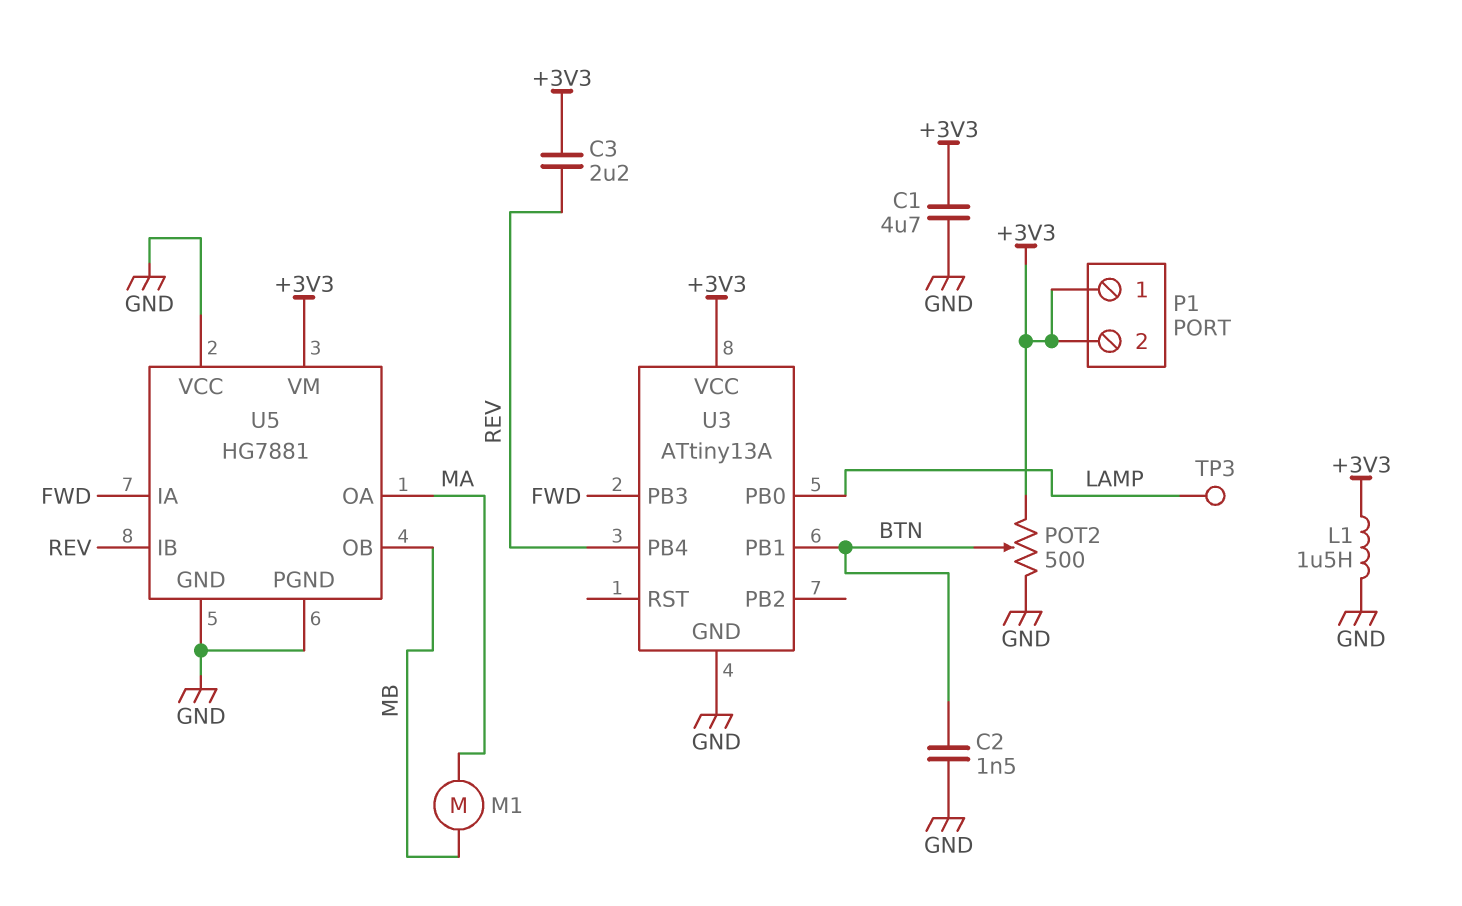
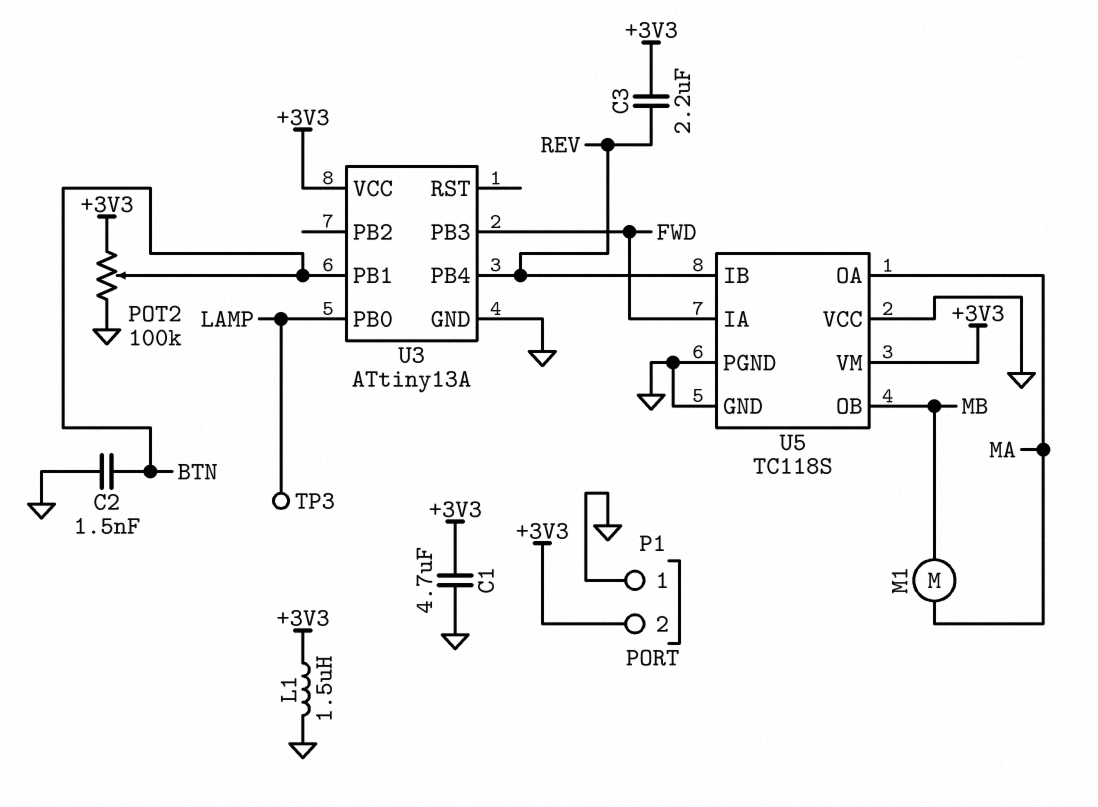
P1 pin 1: +3V3 -> GND
POT2: 500 (+3V3, GND, wiper BTN) -> 100k (+3V3, GND, wiper BTN)
U5: HG7881 -> TC118S

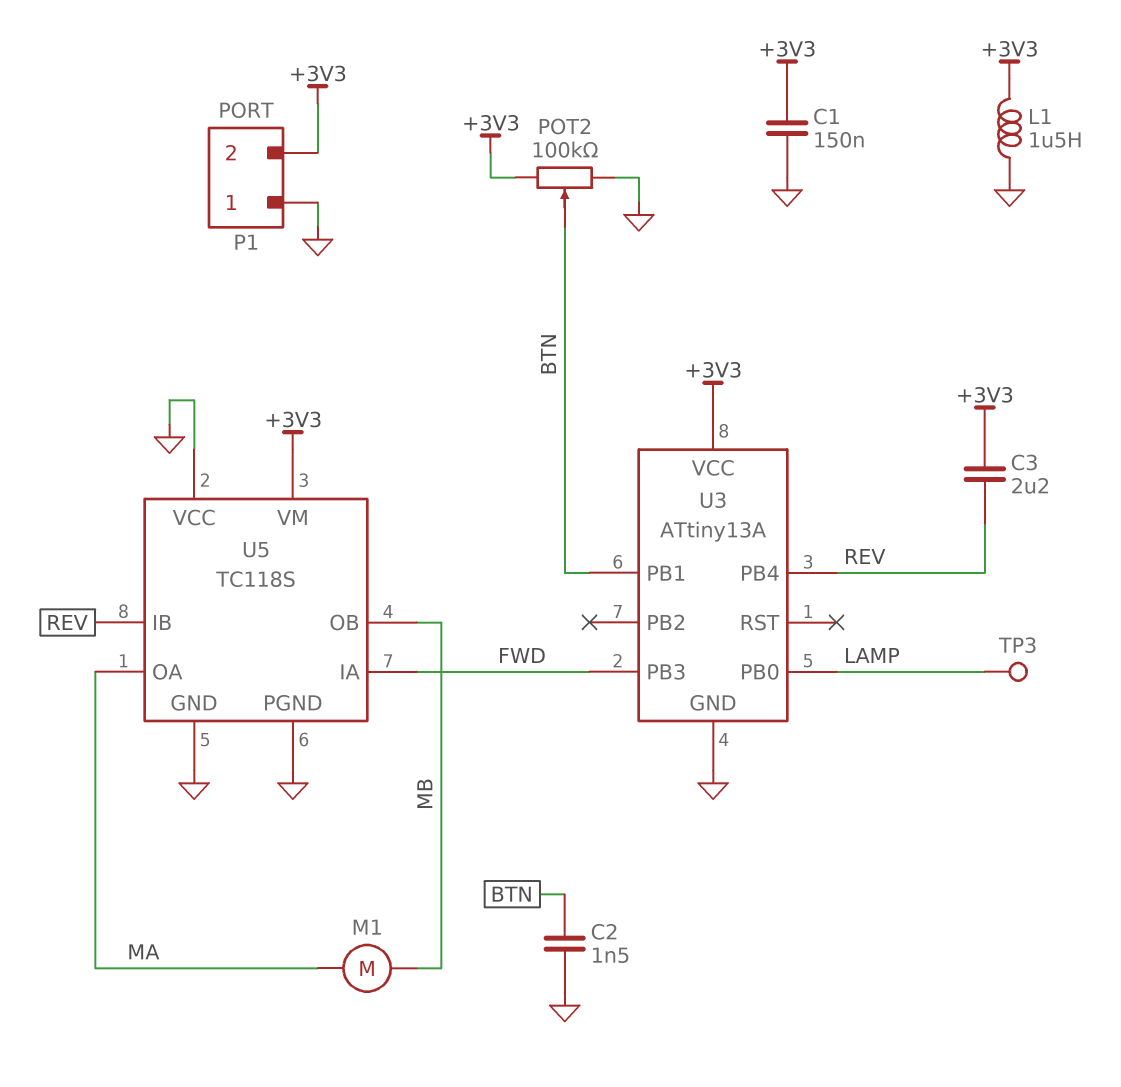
C1: 4.7uF (+3V3, GND) -> 150nF (+3V3, GND)

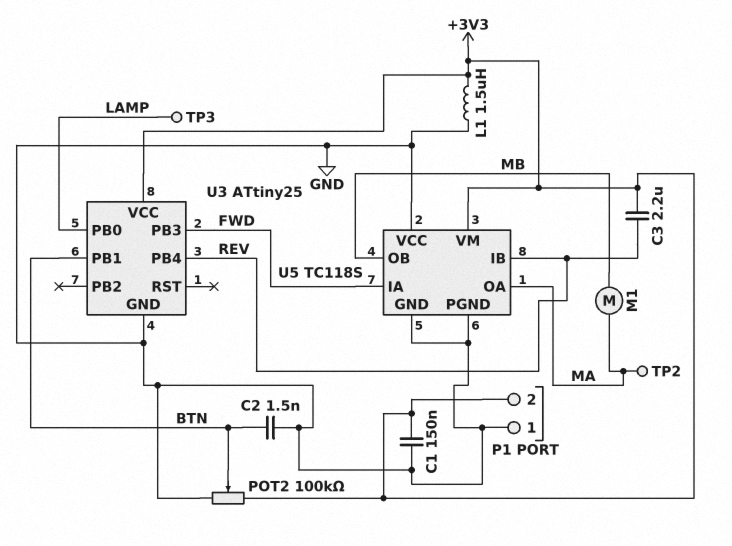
TP2: none -> test point (MA)
U3: ATtiny13A -> ATtiny25

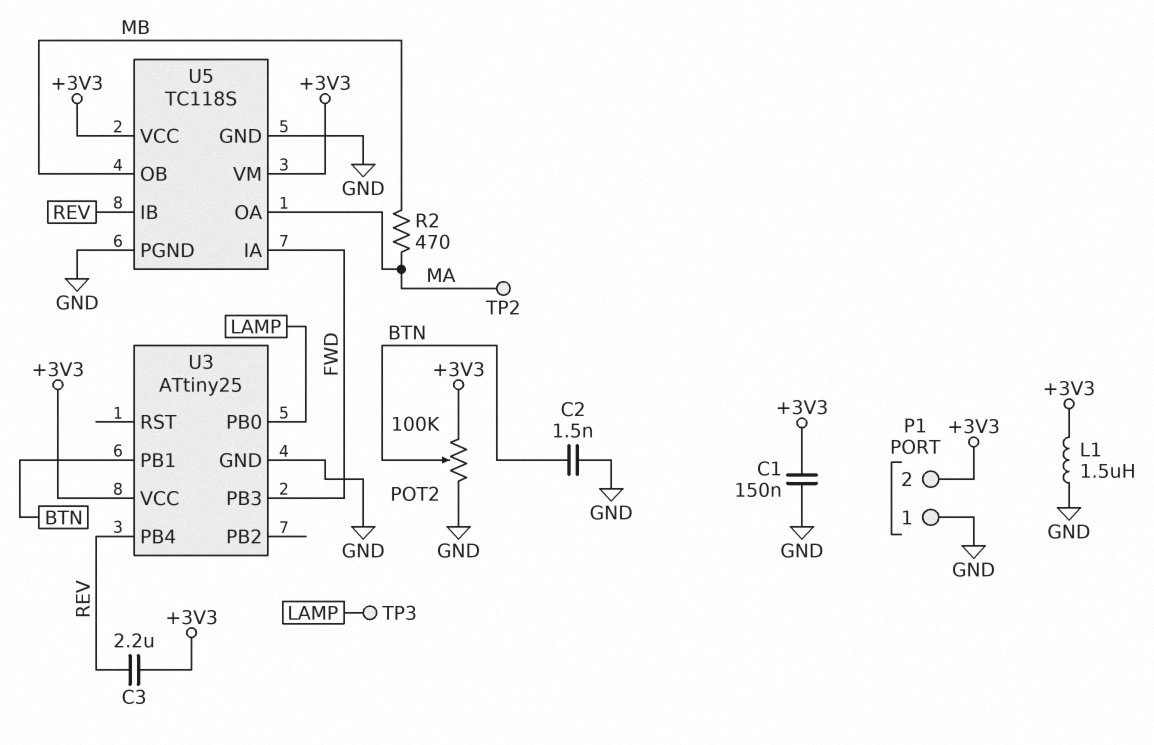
M1: motor (MA, MB) -> none
R2: none -> 470 (MA, MB)
U5 pin VCC: GND -> +3V3

